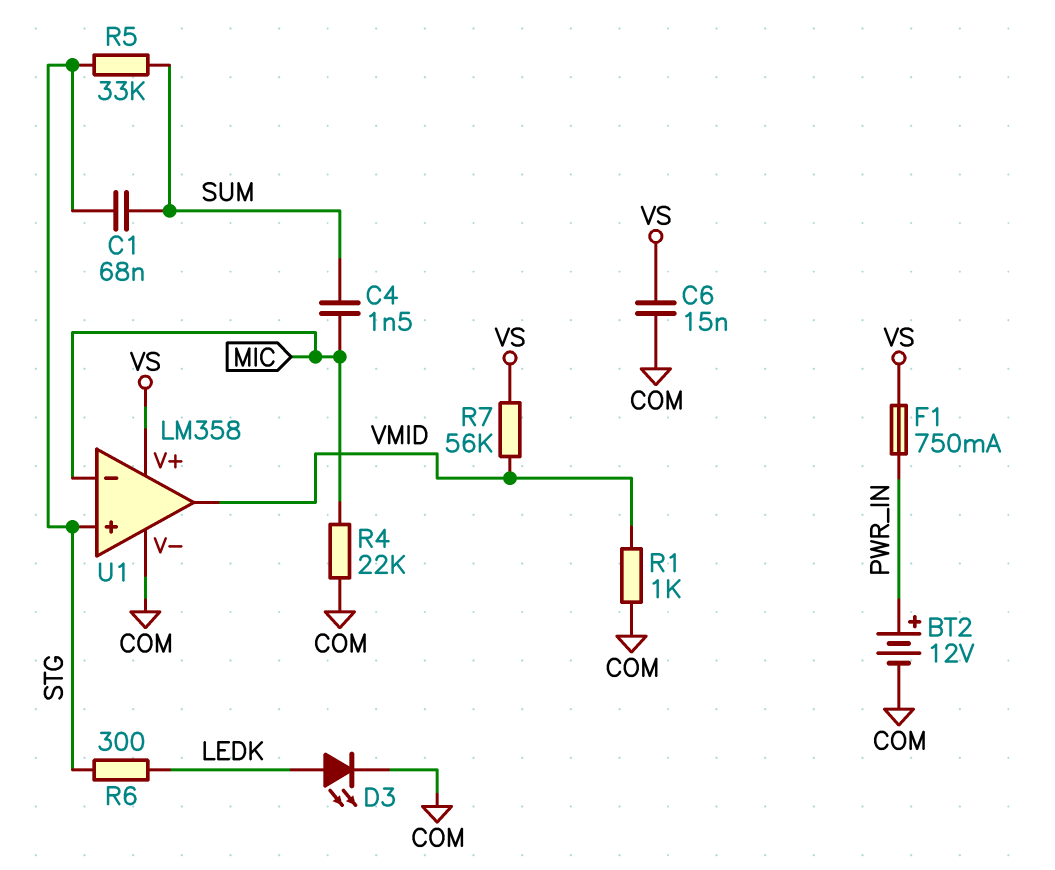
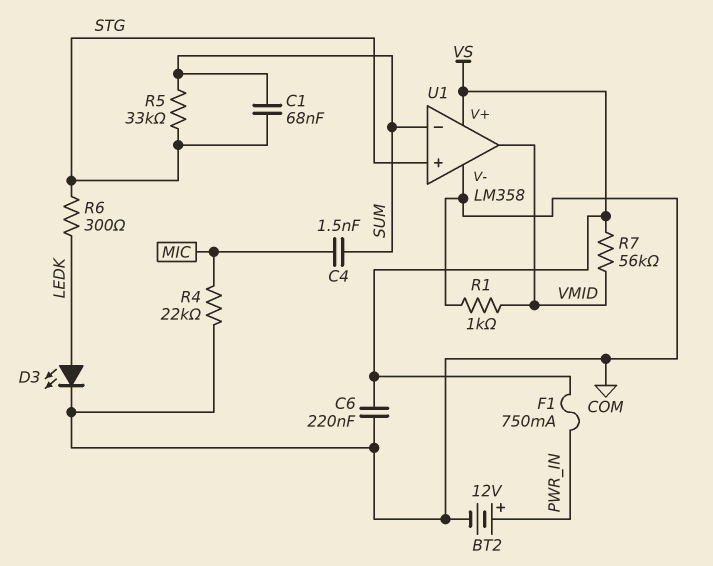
C6: 15nF (COM, VS) -> 220nF (COM, VS)
U1 pin in-: MIC -> SUM

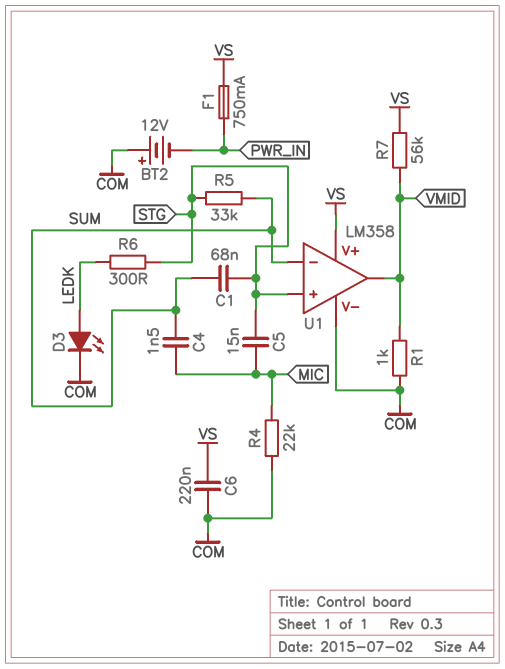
BT2: 12V (plus PWR_IN, minus COM) -> 12V (plus COM, minus PWR_IN)
C5: none -> 15nF (MIC, STG)

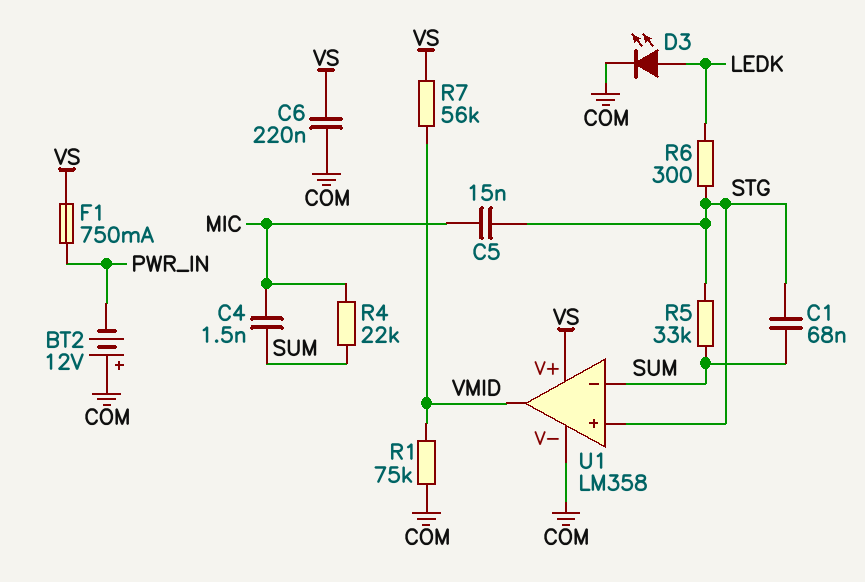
R1: 1k (COM, VMID) -> 75k (COM, VMID)
R4: 22k (COM, MIC) -> 22k (MIC, SUM)

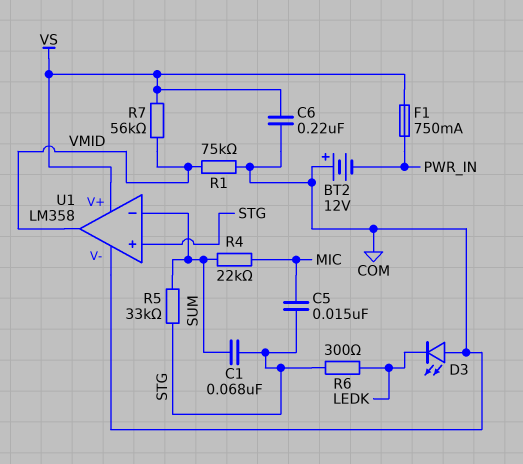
C4: 1.5nF (MIC, SUM) -> none
D3: LED (A LEDK, K COM) -> LED (A COM, K LEDK)

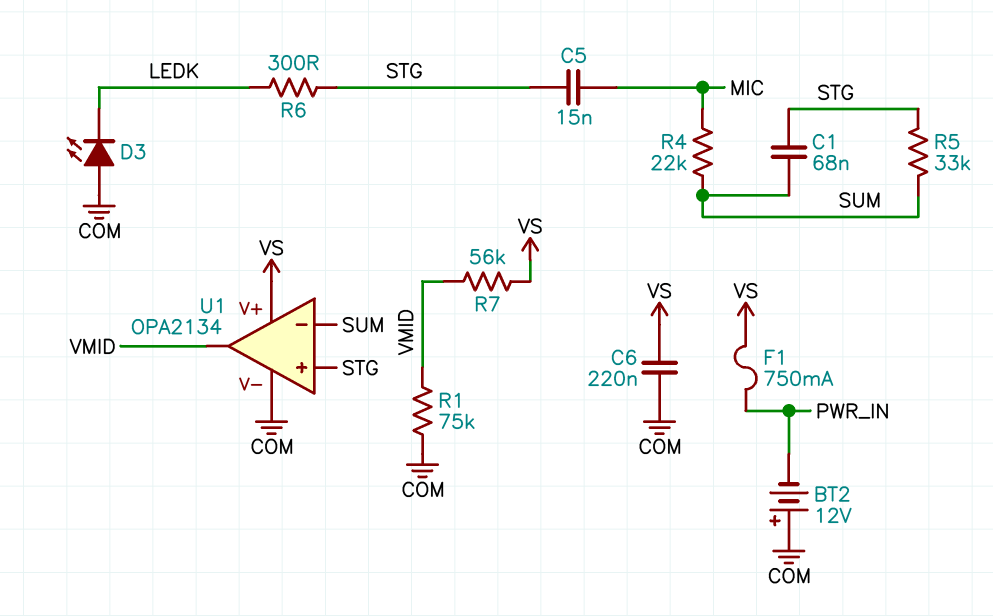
U1: LM358 -> OPA2134

